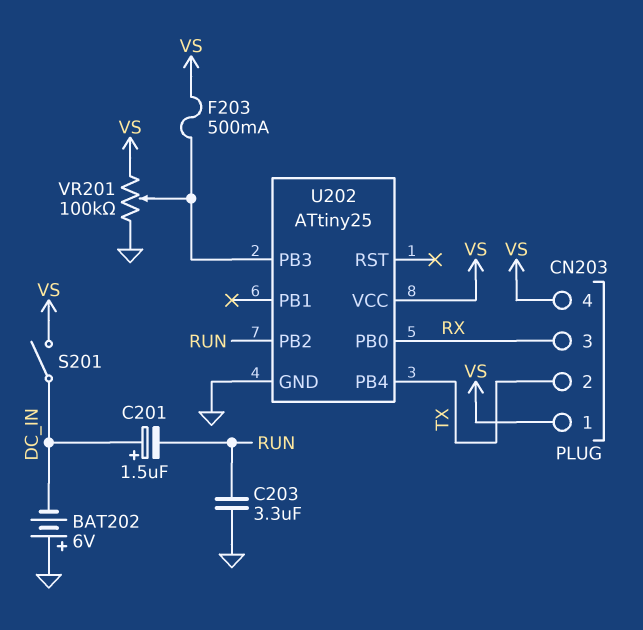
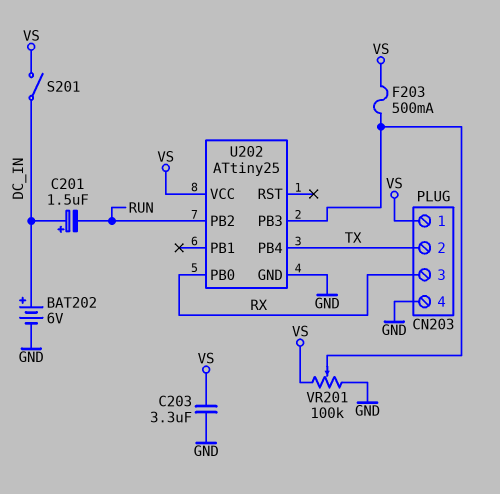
BAT202: 6V (plus GND, minus DC_IN) -> 6V (plus DC_IN, minus GND)
C203: 3.3uF (GND, RUN) -> 3.3uF (GND, VS)
CN203 pin 4: VS -> GND

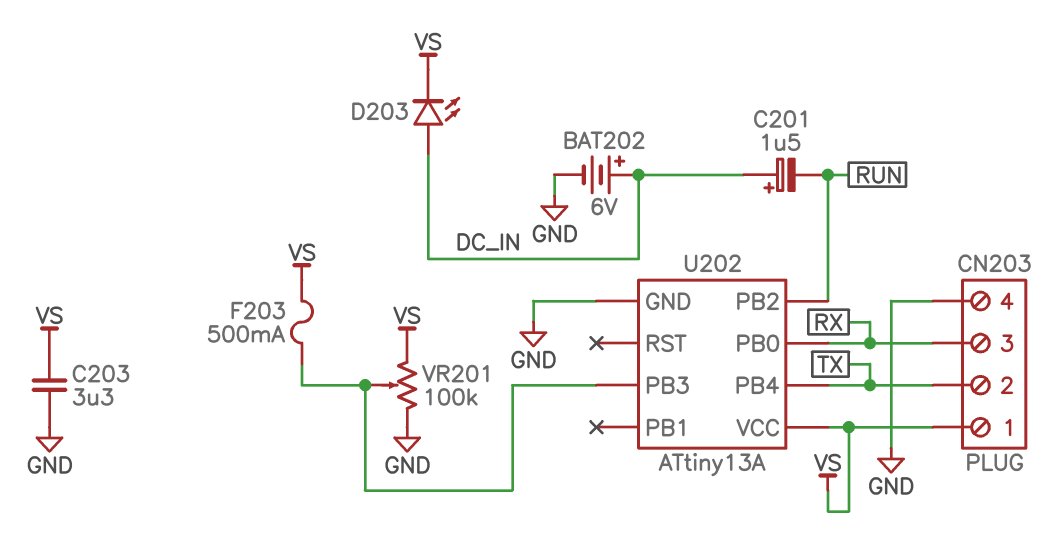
D203: none -> LED (A DC_IN, K VS)
S201: switch (DC_IN, VS) -> none
U202: ATtiny25 -> ATtiny13A

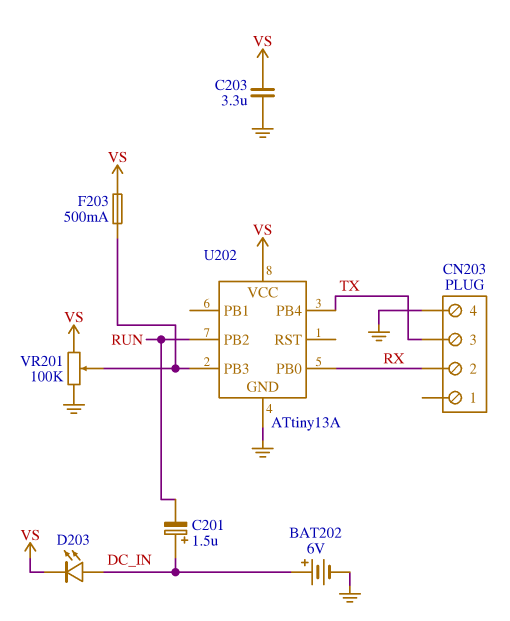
CN203 pin 1: VS -> none
CN203 pin 2: TX -> RX
CN203 pin 3: RX -> TX

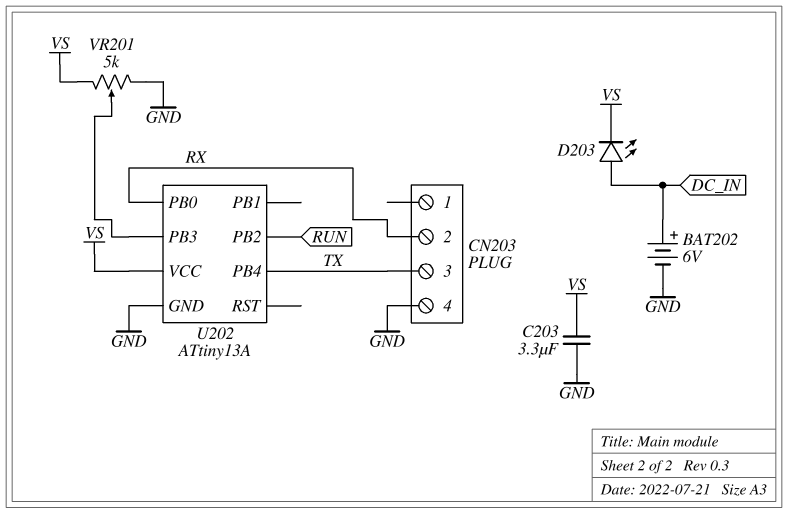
C201: 1.5uF (plus DC_IN, minus RUN) -> none
F203: 500mA (U202/PB3, VS) -> none
VR201: 100k (GND, VS, wiper U202/PB3) -> 5k (GND, VS, wiper U202/PB3)

